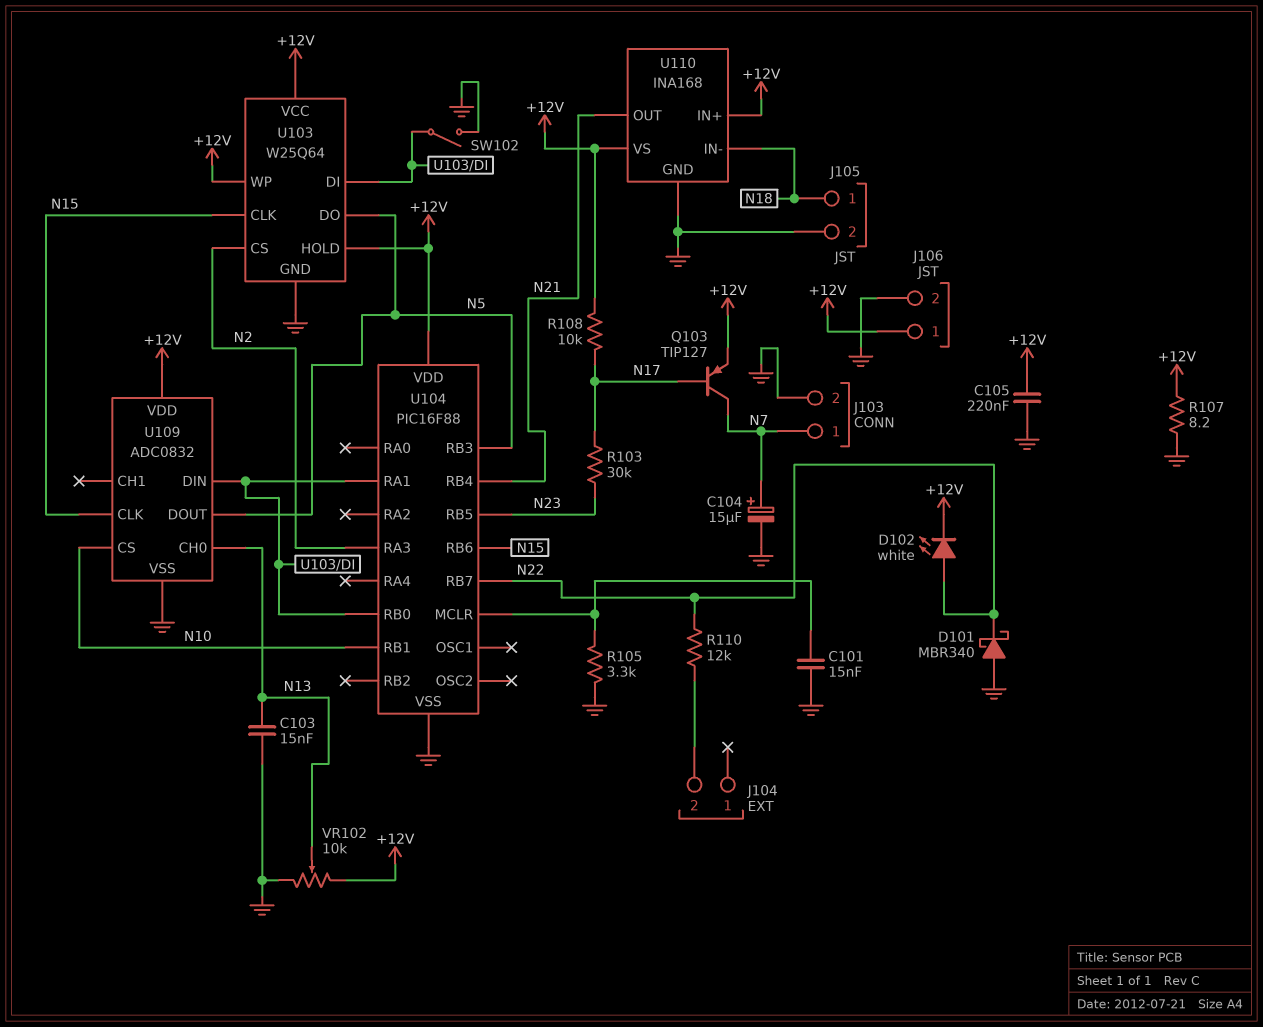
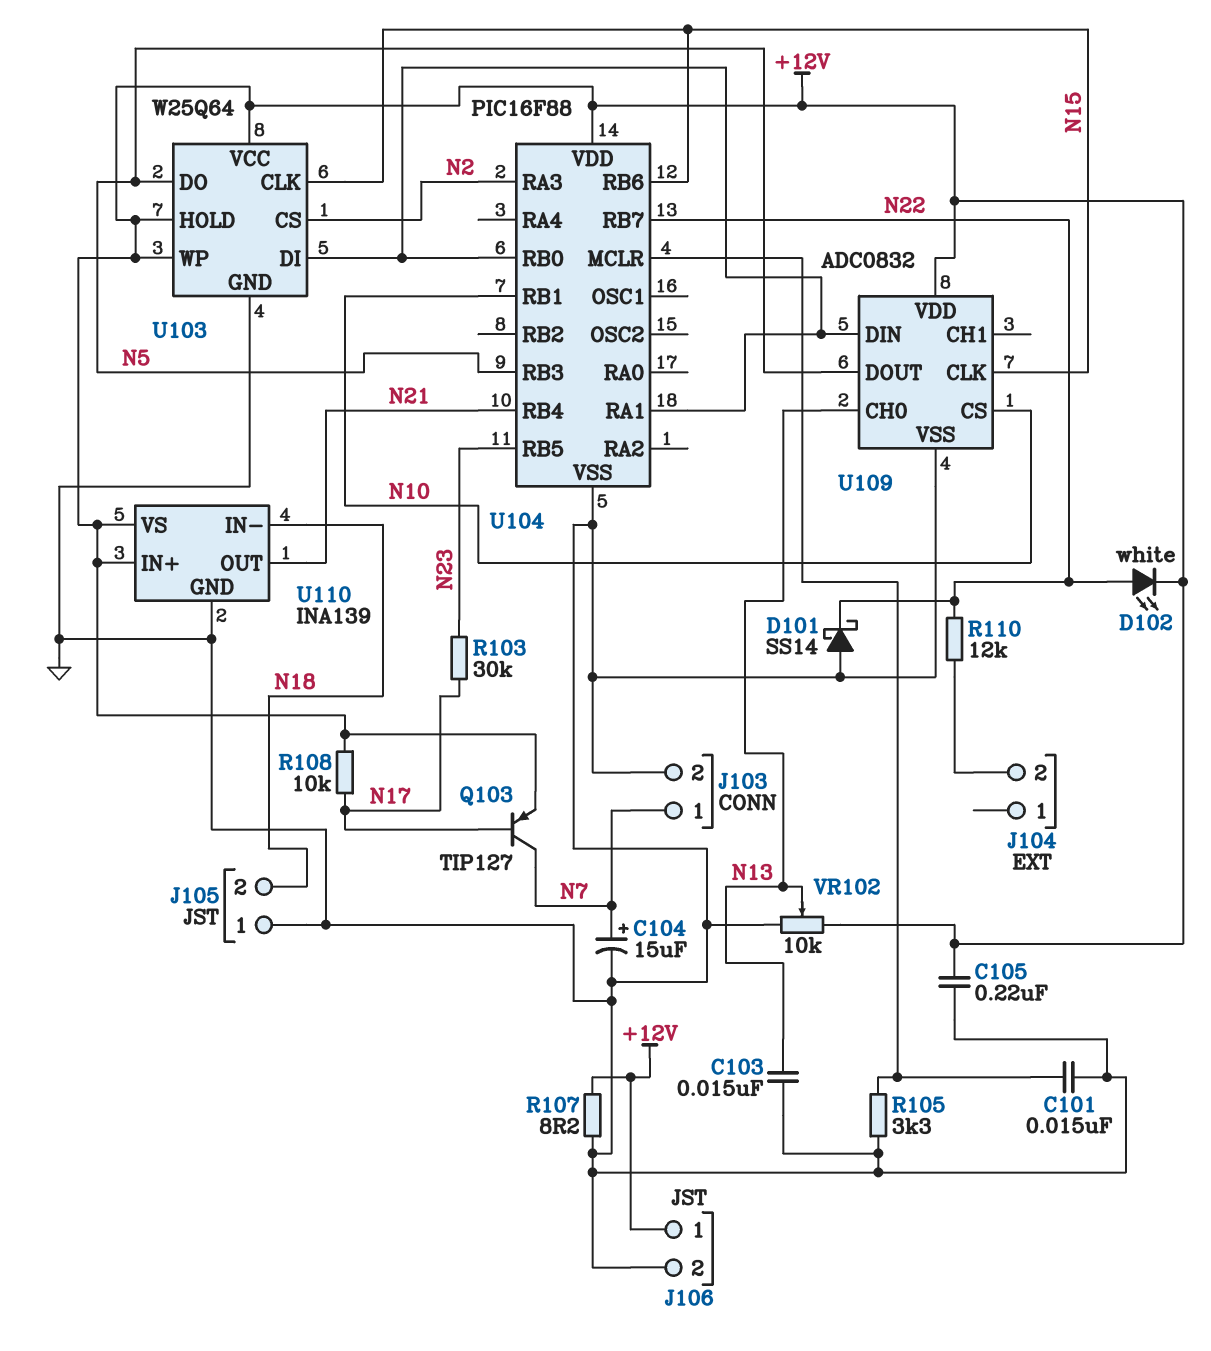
D101: schottky MBR340 (A GND, K N22) -> schottky SS14 (A GND, K N22)
J105 pin 1: N18 -> GND
J105 pin 2: GND -> N18
SW102: switch (GND, U103/DI) -> none
U110: INA168 -> INA139

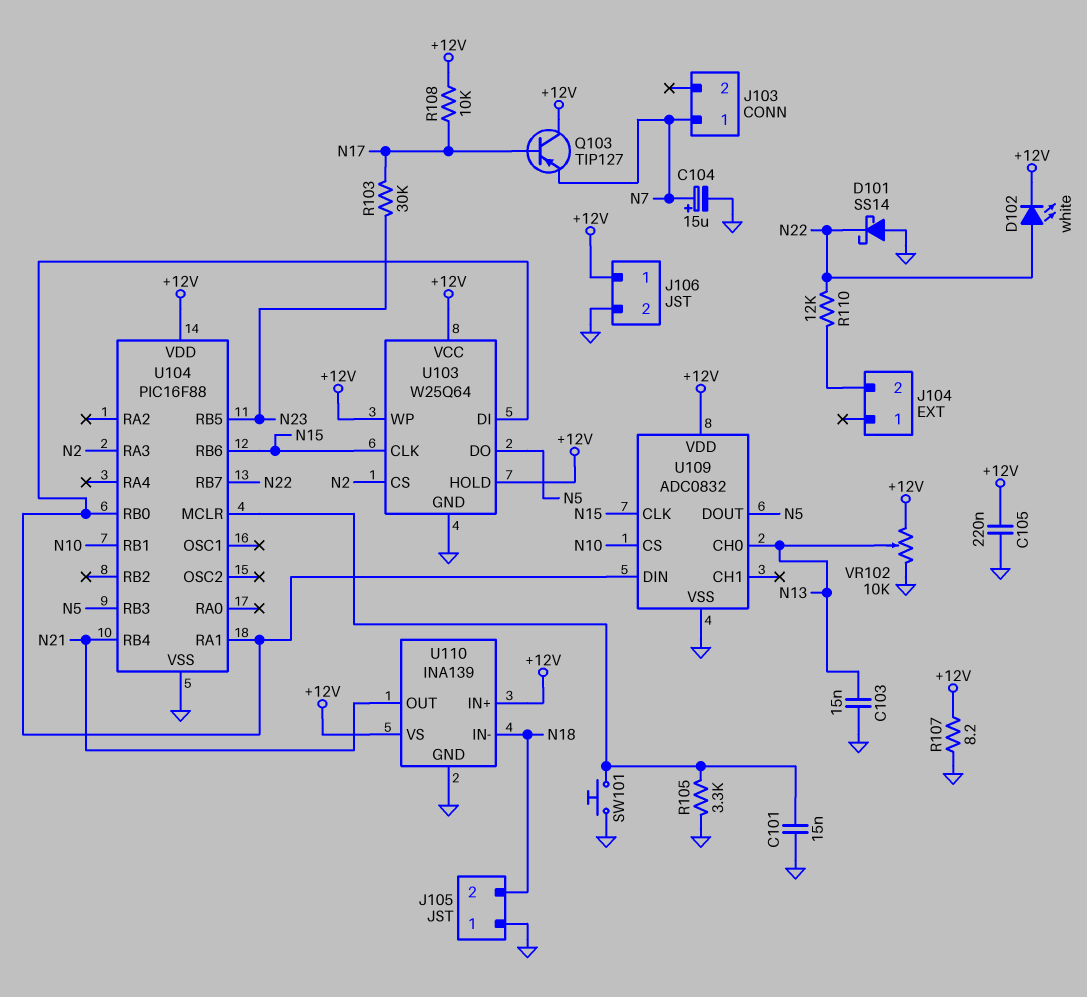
J103 pin 2: GND -> none
Q103: PNP TIP127 (B N17, C N7, E +12V) -> PNP TIP127 (B N17, C +12V, E N7)
SW101: none -> button (GND, U104/MCLR)

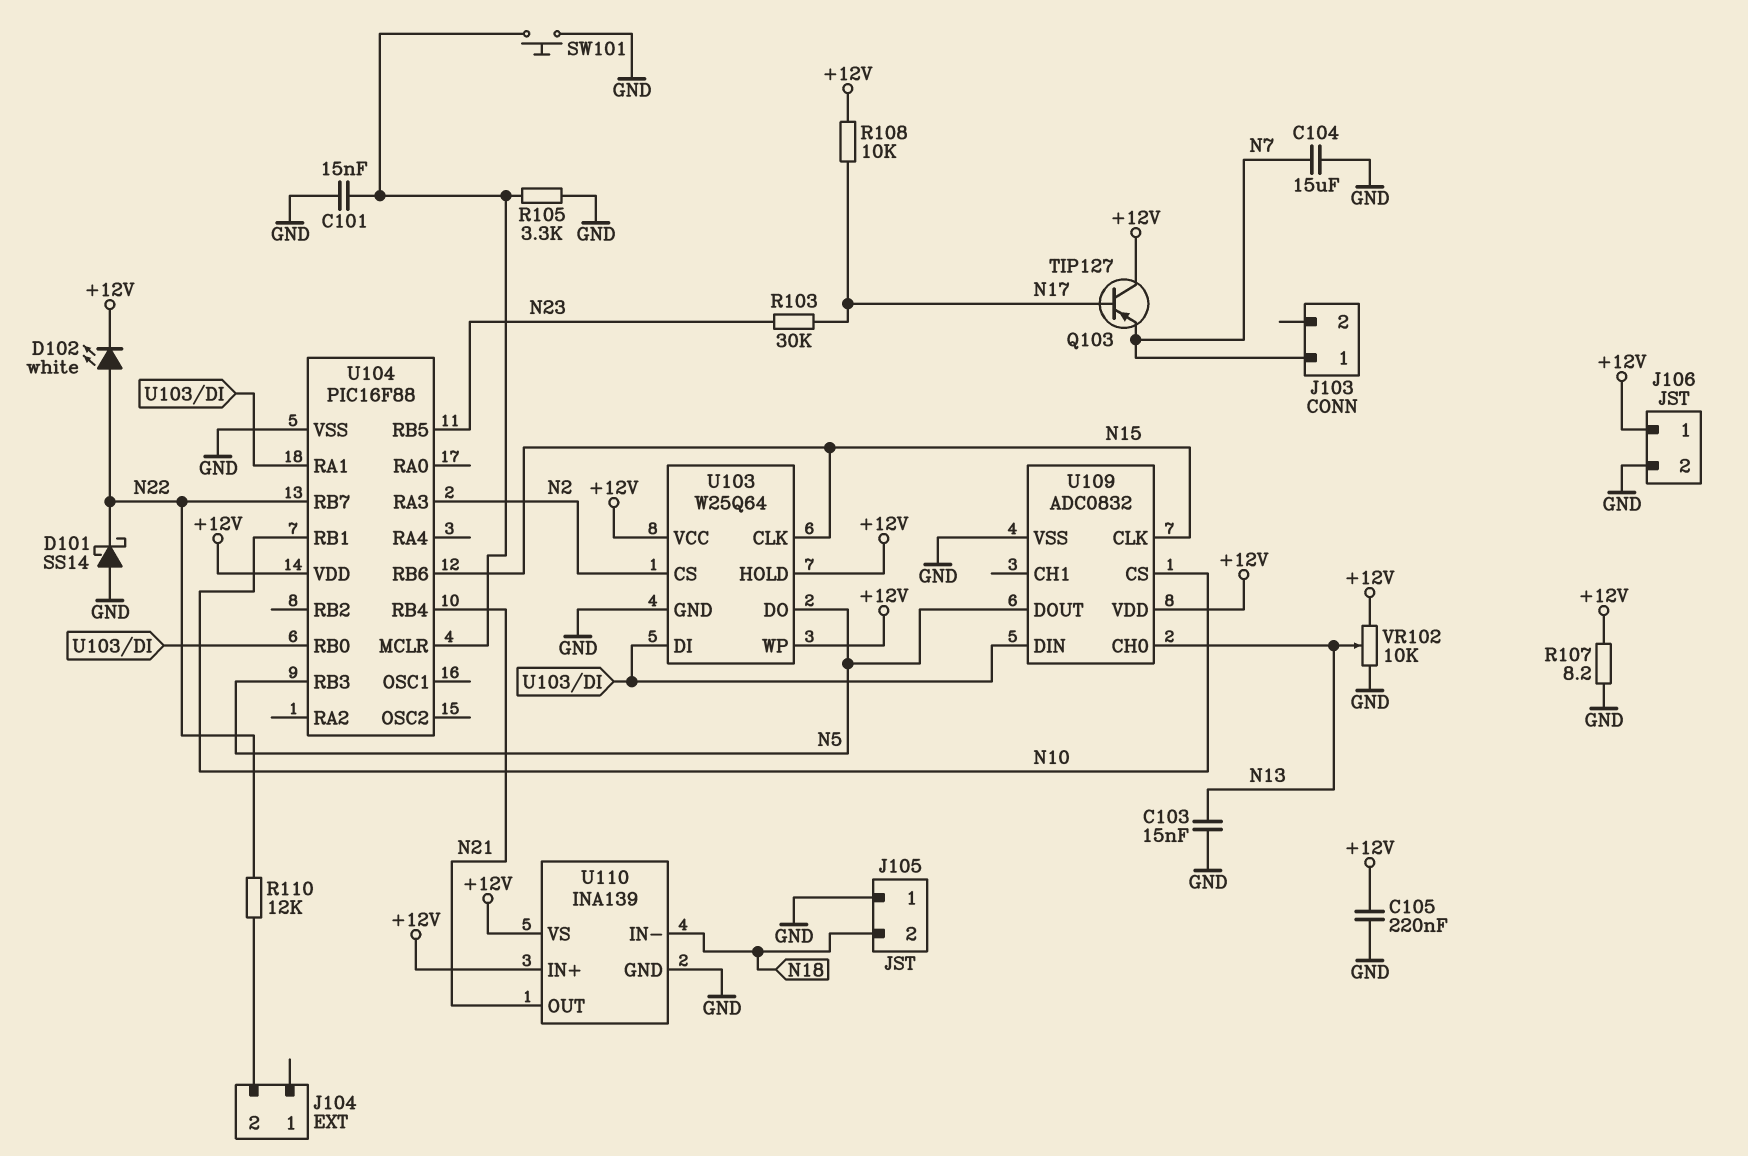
C104: 15uF (plus N7, minus GND) -> 15uF (GND, N7)

